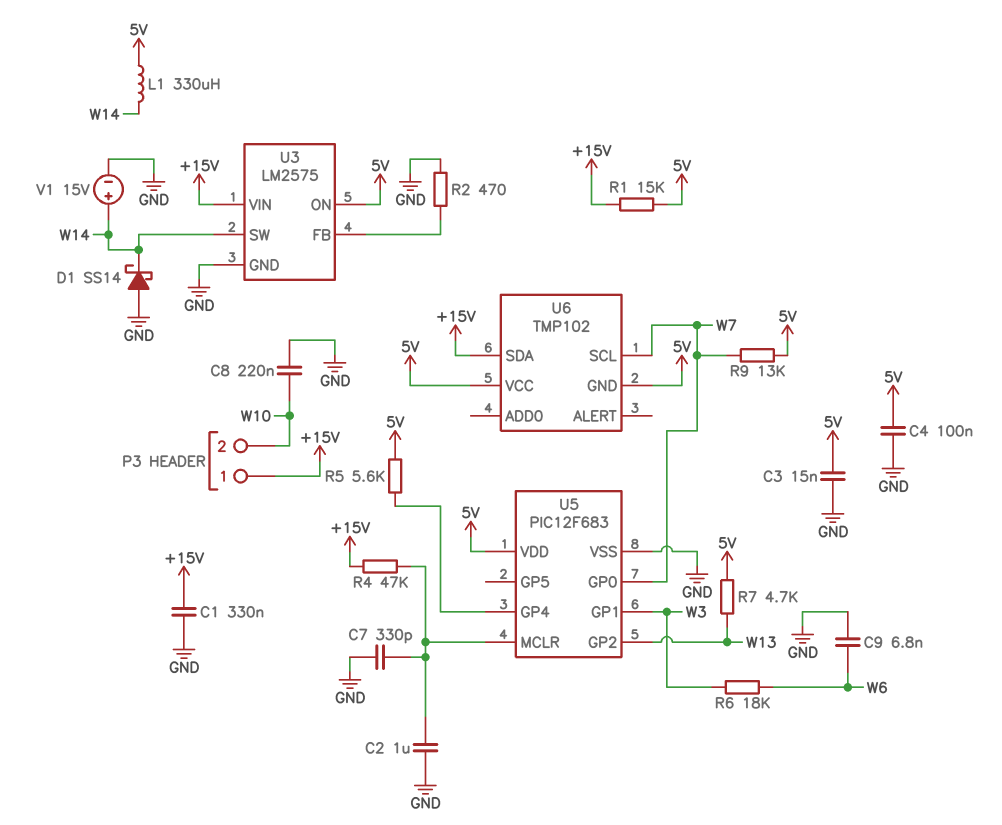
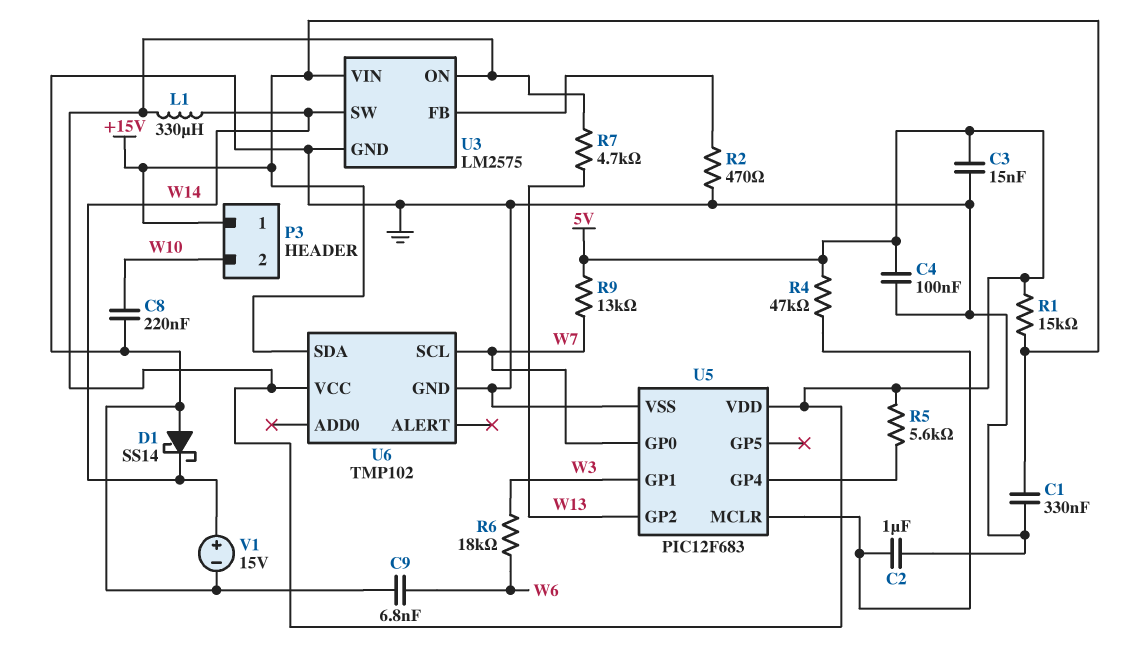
C7: 330pF (GND, U5/MCLR) -> none
R4: 47k (+15V, U5/MCLR) -> 47k (5V, U5/MCLR)
U6 pin GND: 5V -> GND

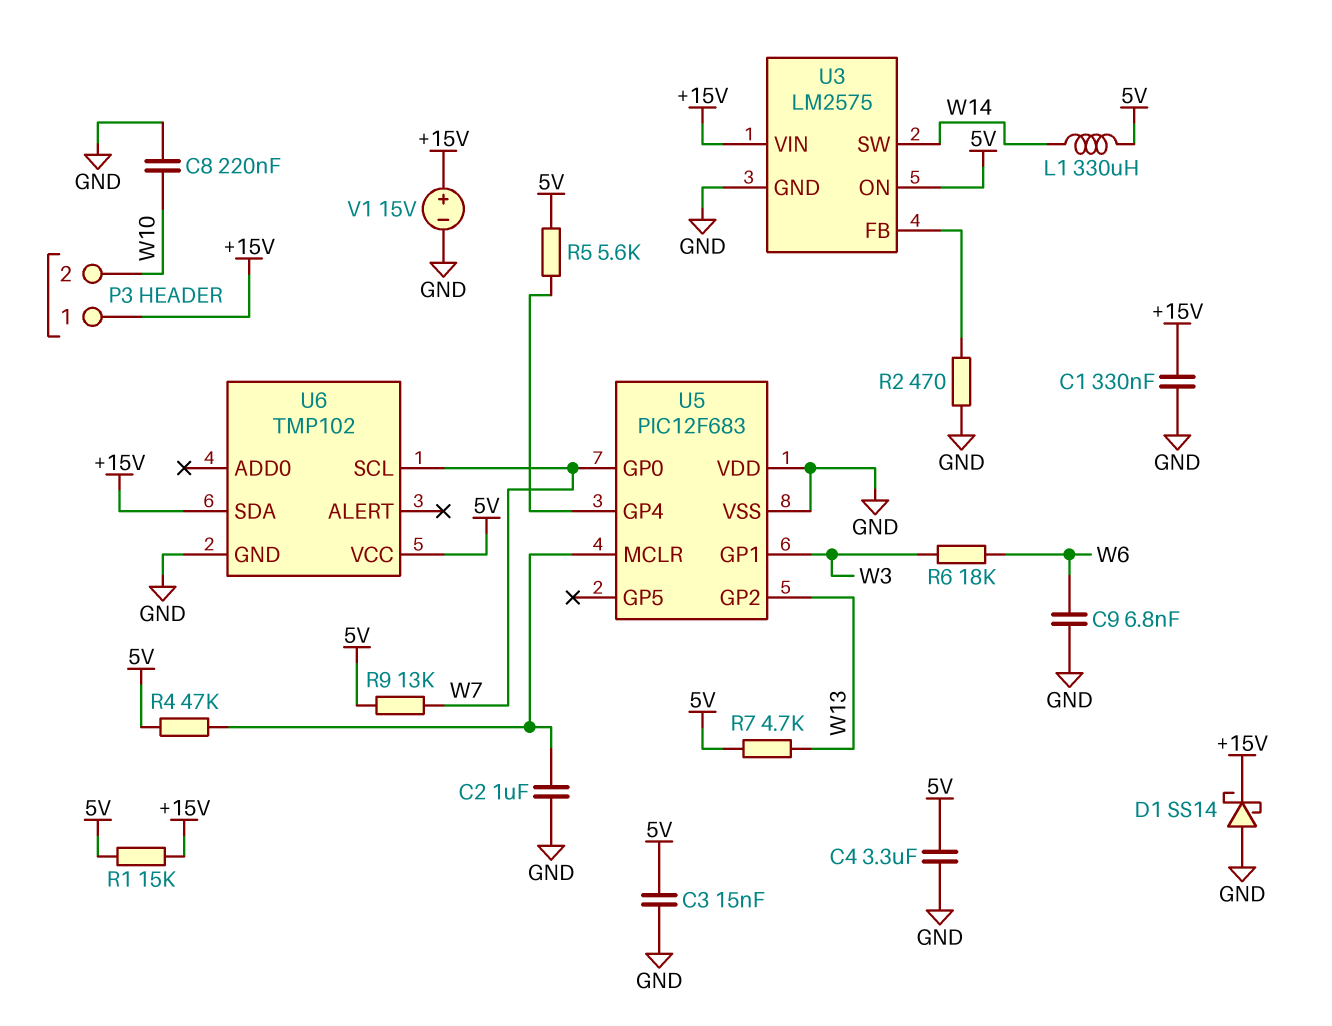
C4: 100nF (5V, GND) -> 3.3uF (5V, GND)
D1: schottky SS14 (A GND, K W14) -> schottky SS14 (A GND, K +15V)
U5 pin VDD: 5V -> GND
V1: 15V (plus W14, minus GND) -> 15V (plus +15V, minus GND)

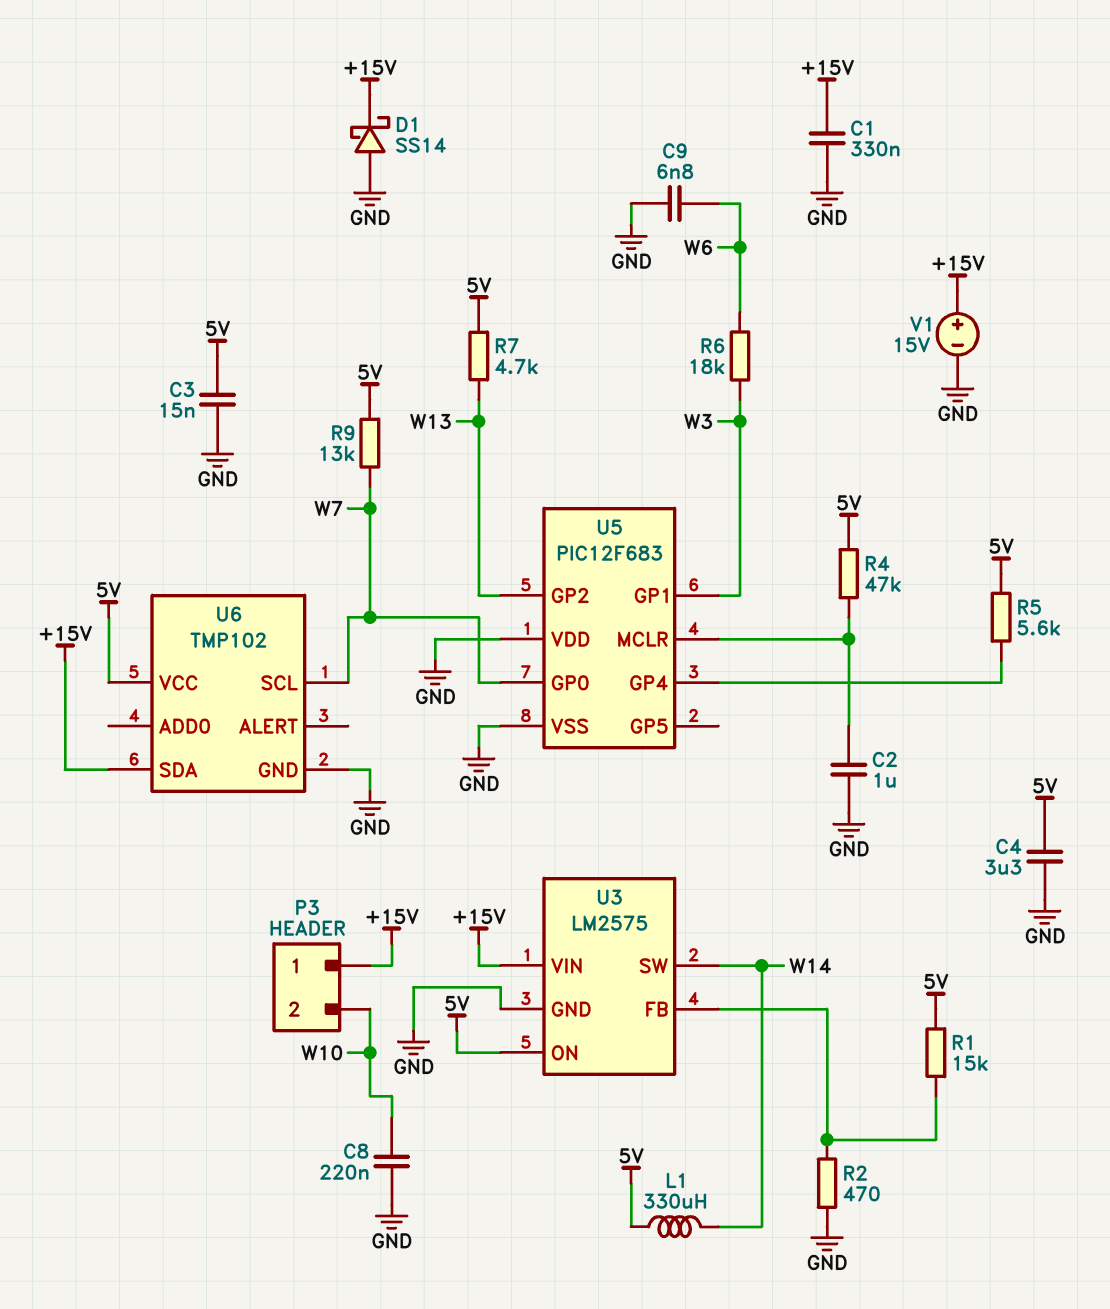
R1: 15k (+15V, 5V) -> 15k (5V, U3/FB)

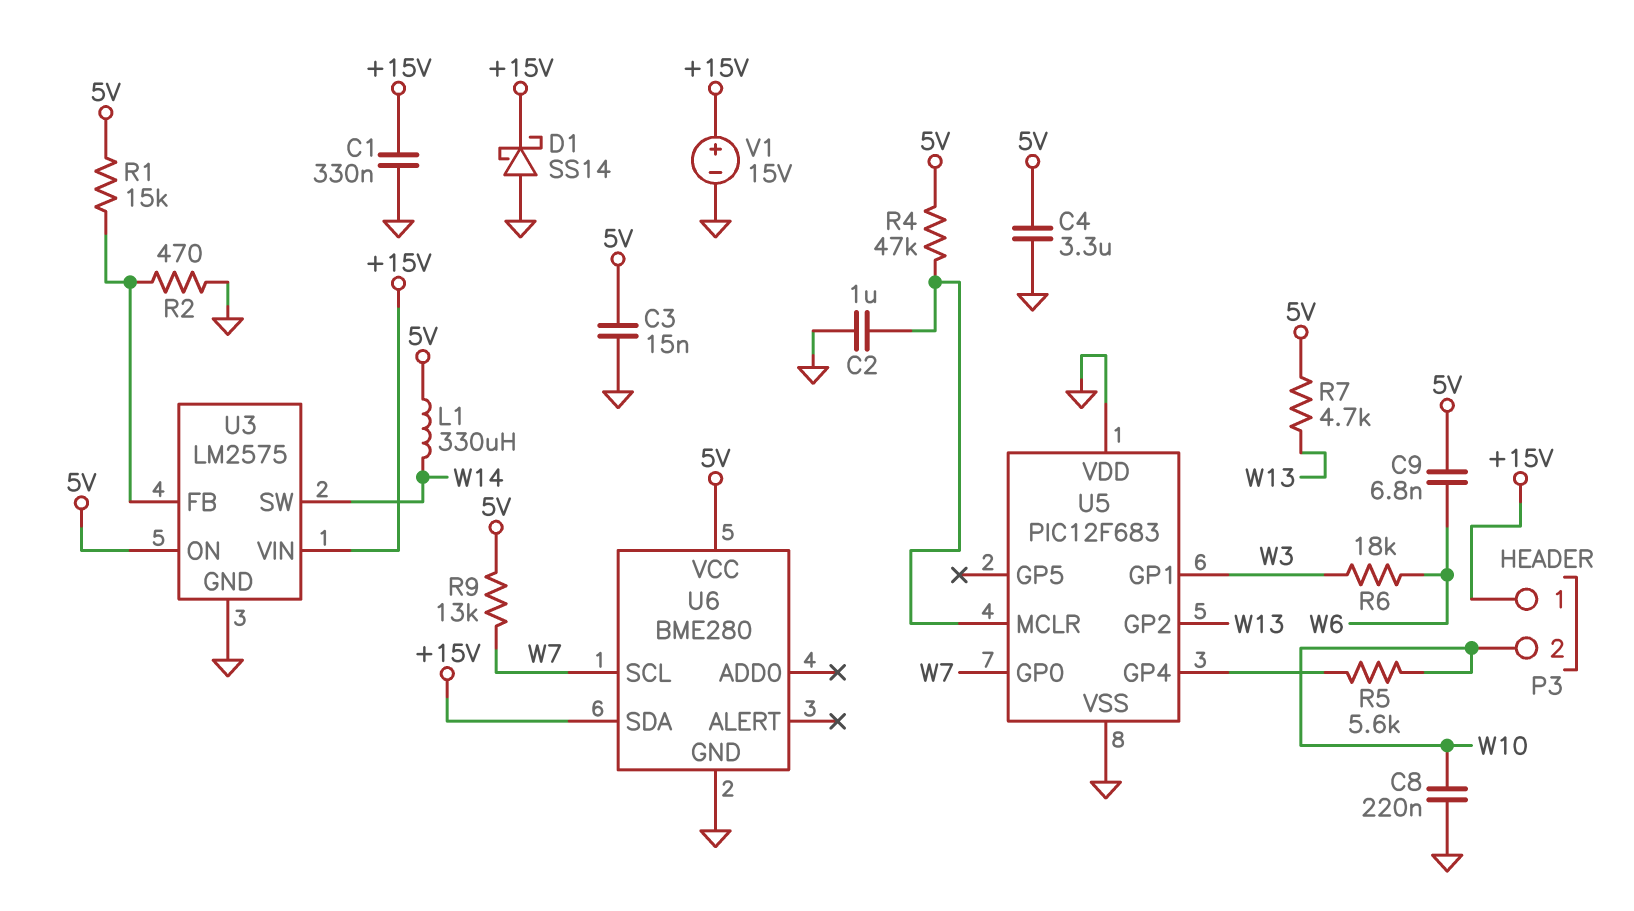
C9: 6.8nF (GND, W6) -> 6.8nF (5V, W6)
R5: 5.6k (5V, U5/GP4) -> 5.6k (U5/GP4, W10)
U6: TMP102 -> BME280

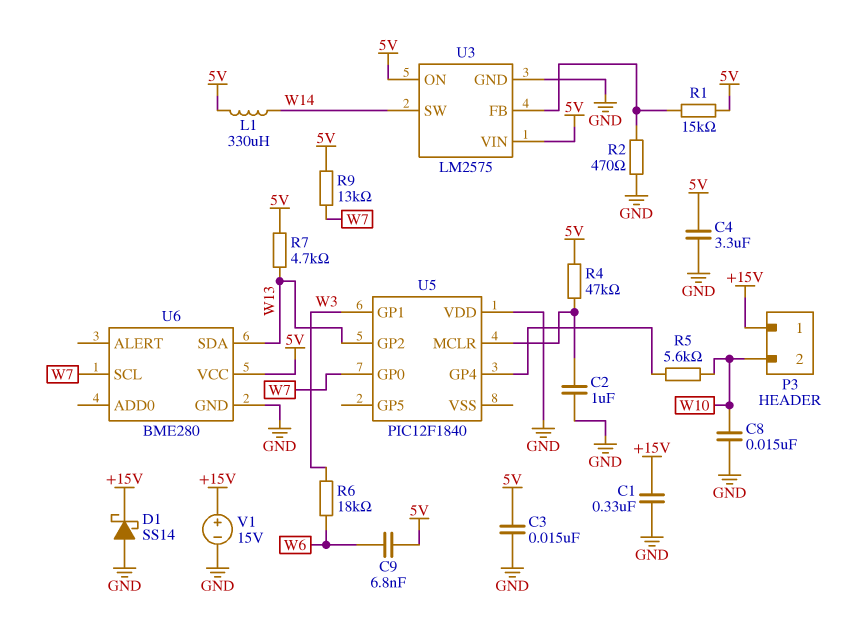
C8: 220nF (GND, W10) -> 15nF (GND, W10)
U3 pin VIN: +15V -> 5V
U5: PIC12F683 -> PIC12F1840
U5 pin VSS: GND -> none
U6 pin SDA: +15V -> W13

